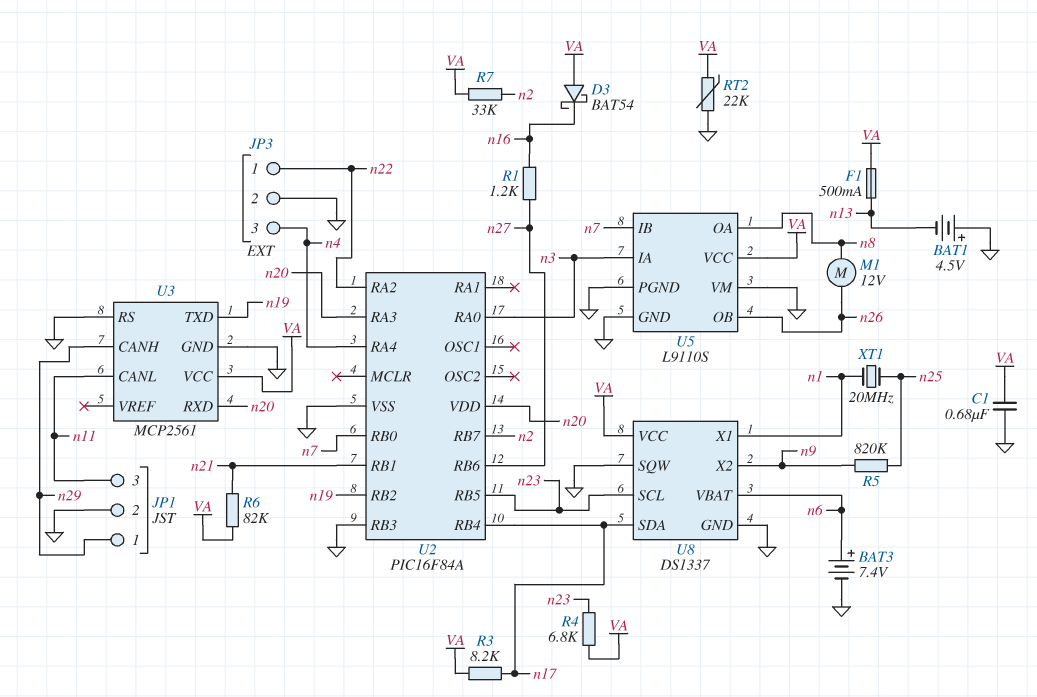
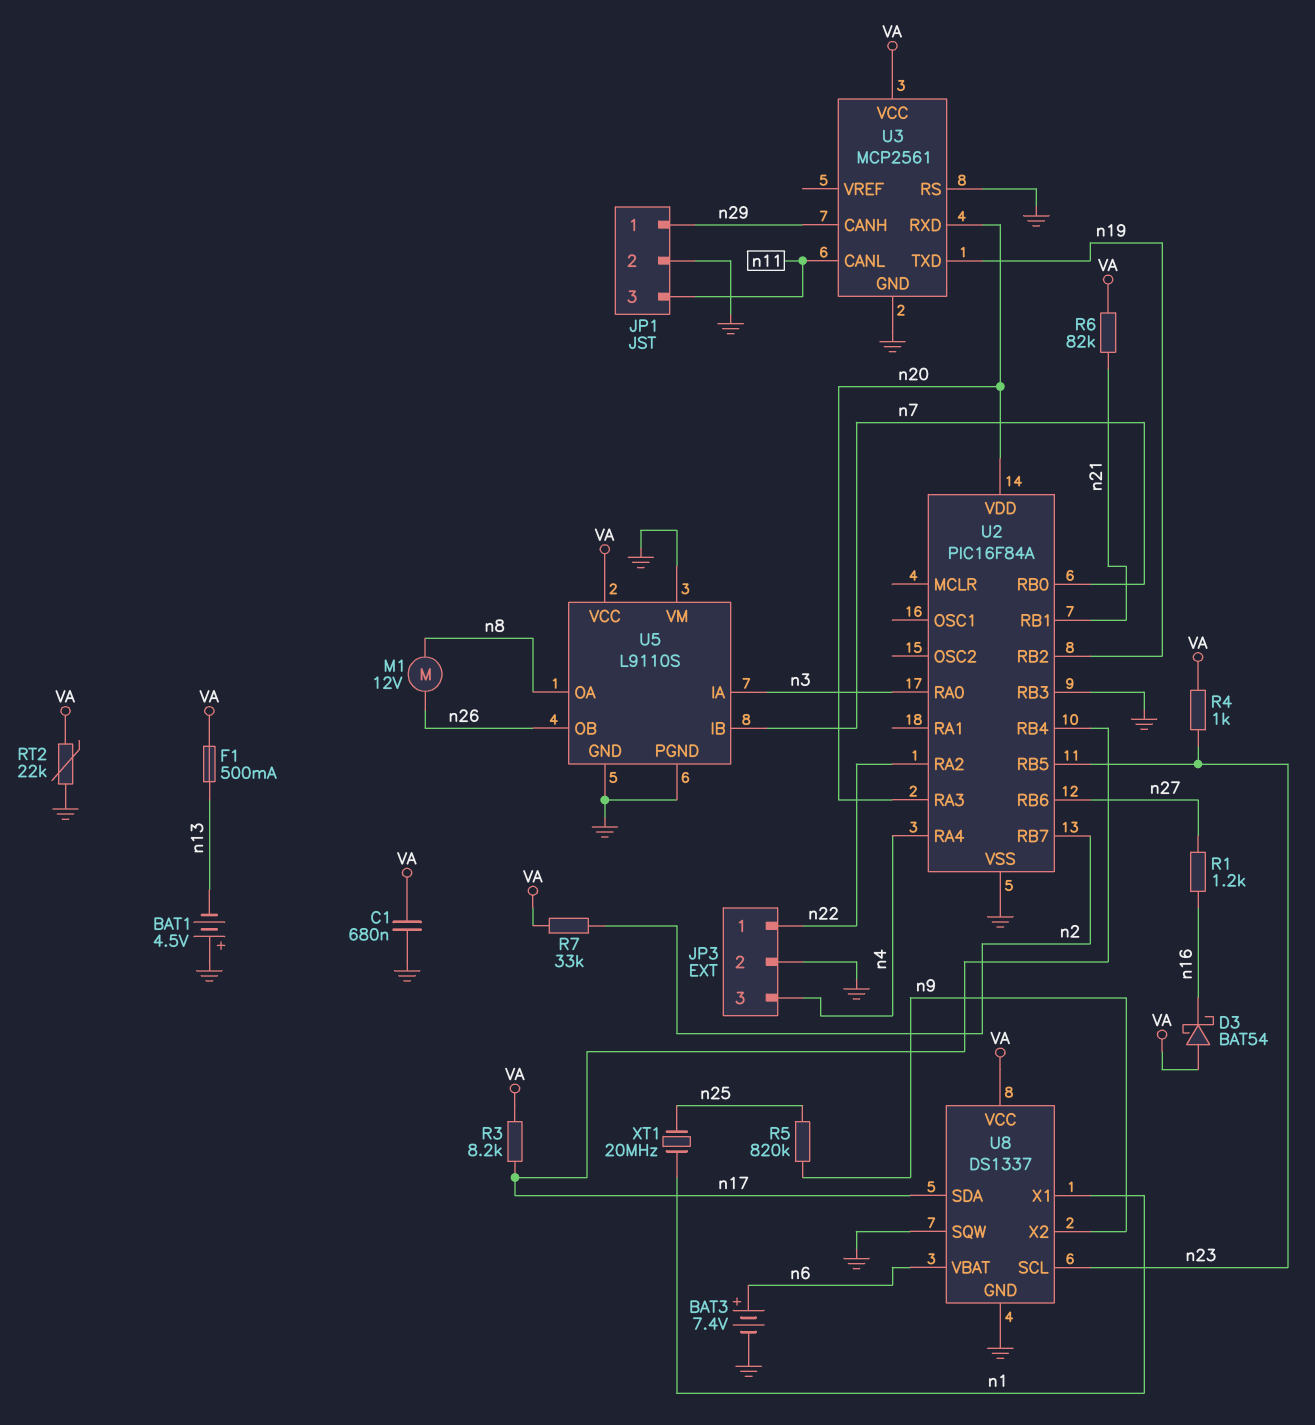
R4: 6.8k (VA, n23) -> 1k (VA, n23)

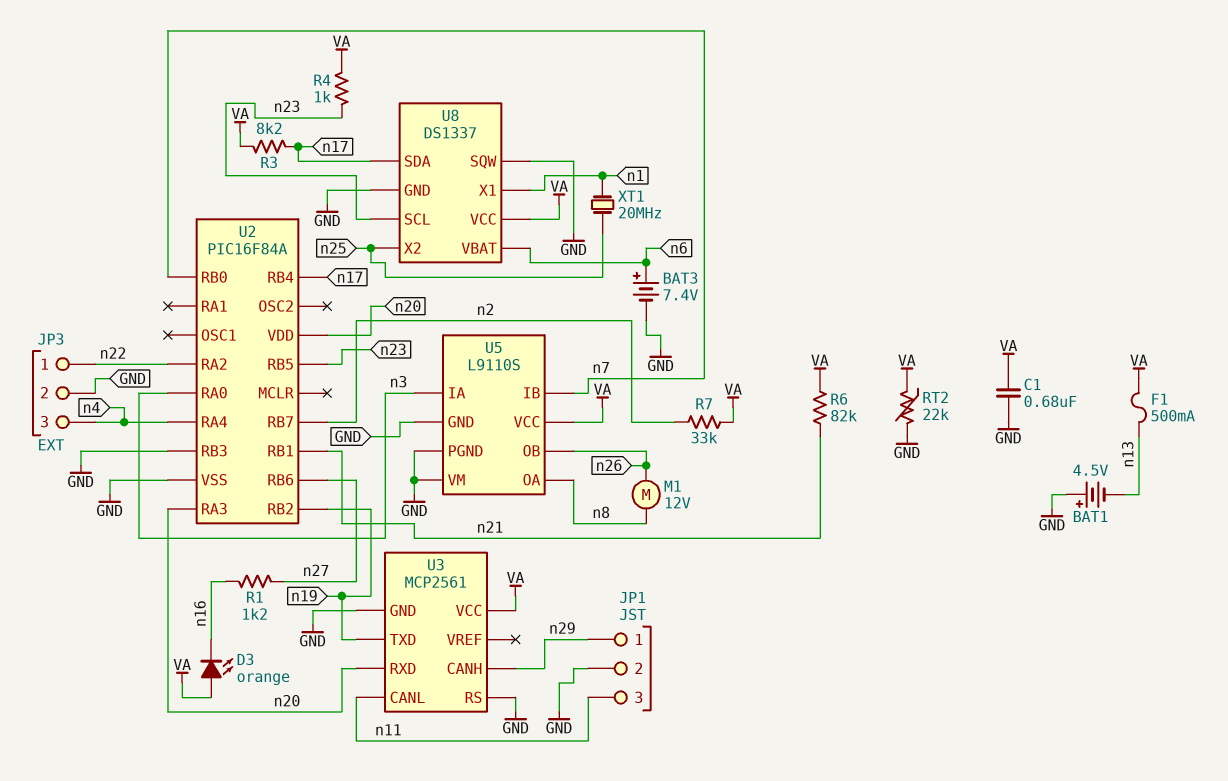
D3: schottky BAT54 (A VA, K n16) -> LED orange (A VA, K n16)
R5: 820k (n9, n25) -> none
U8 pin X2: n9 -> n25

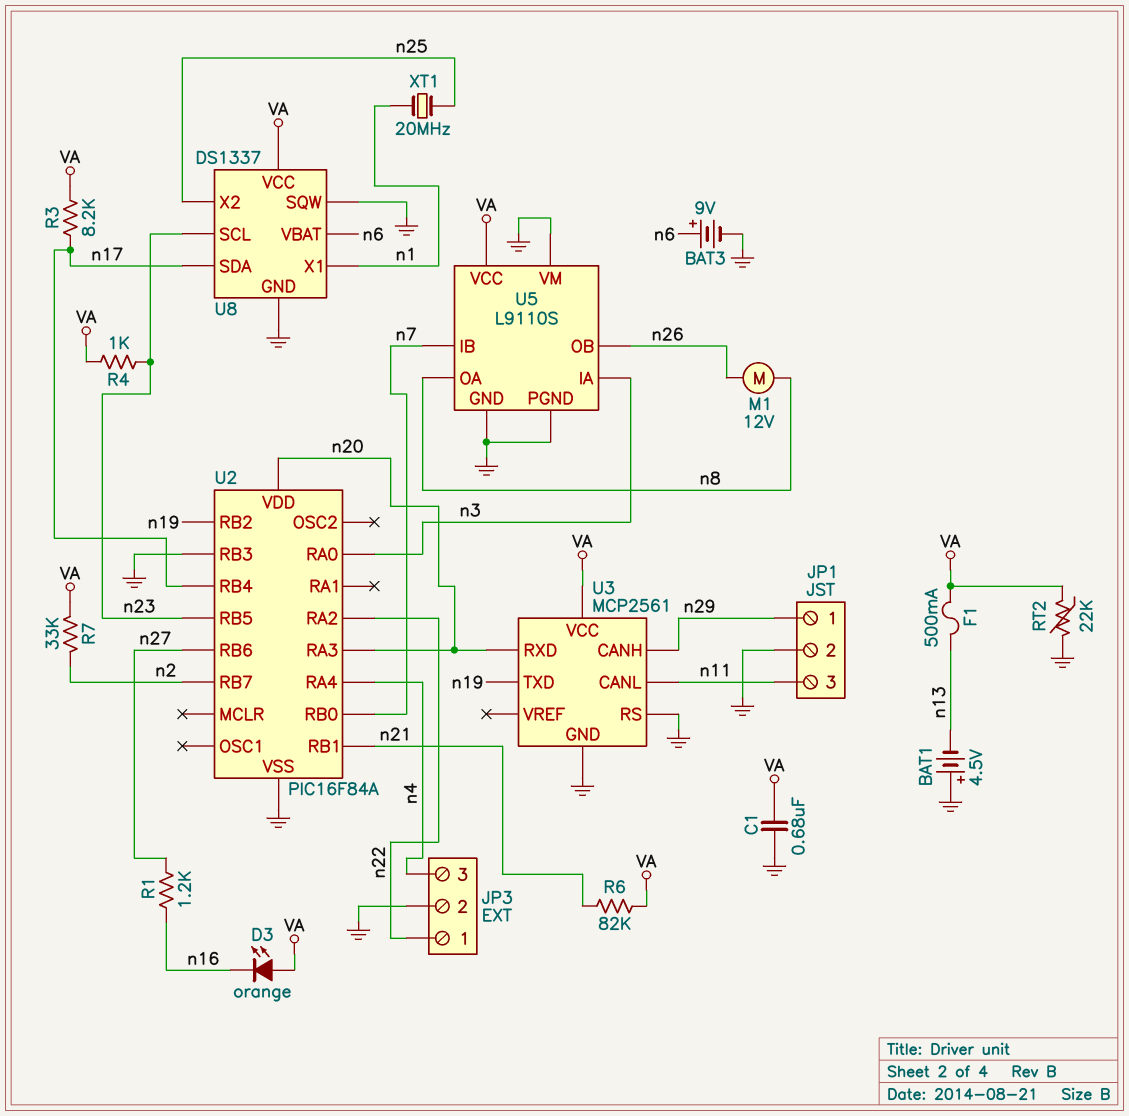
BAT3: 7.4V (plus n6, minus GND) -> 9V (plus n6, minus GND)

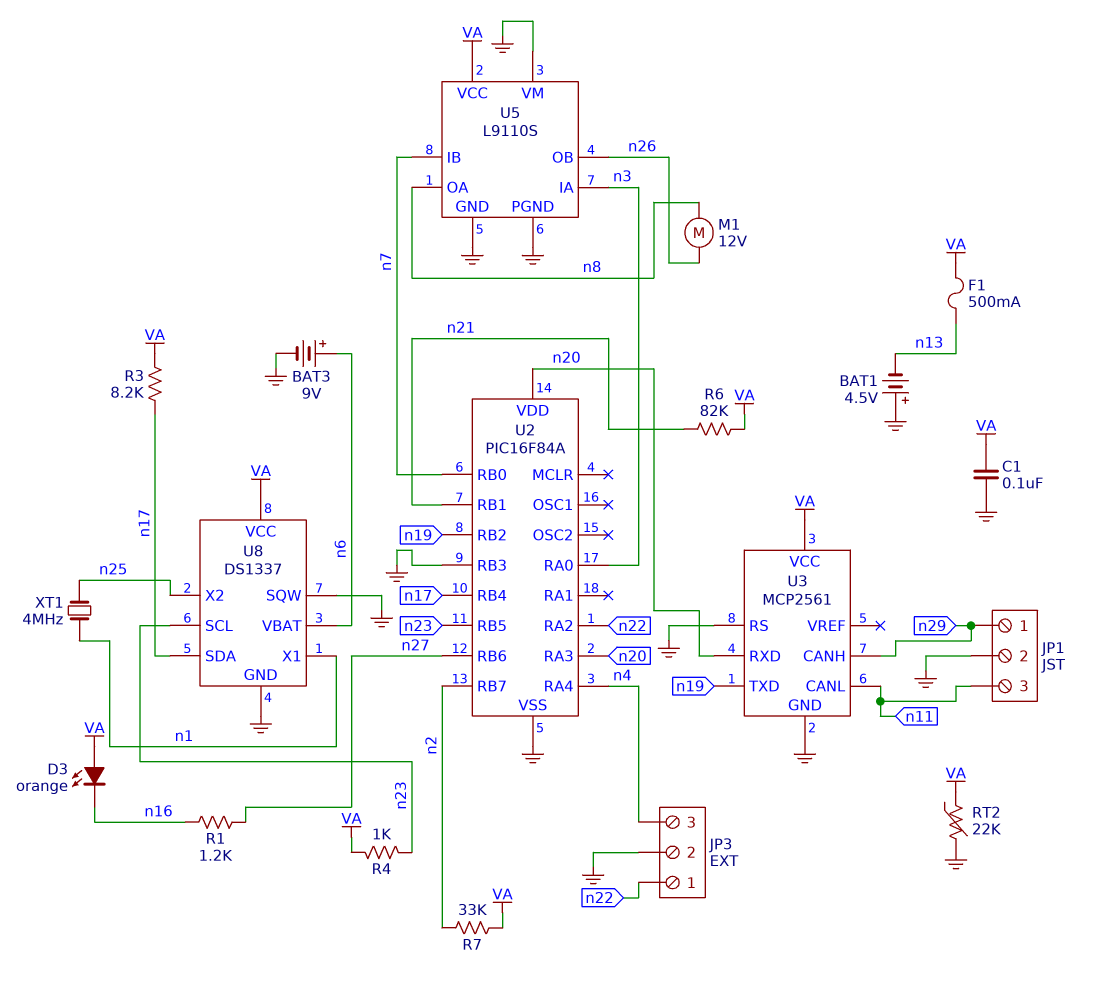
C1: 680nF (GND, VA) -> 100nF (GND, VA)
XT1: 20MHz (n1, n25) -> 4MHz (n1, n25)

